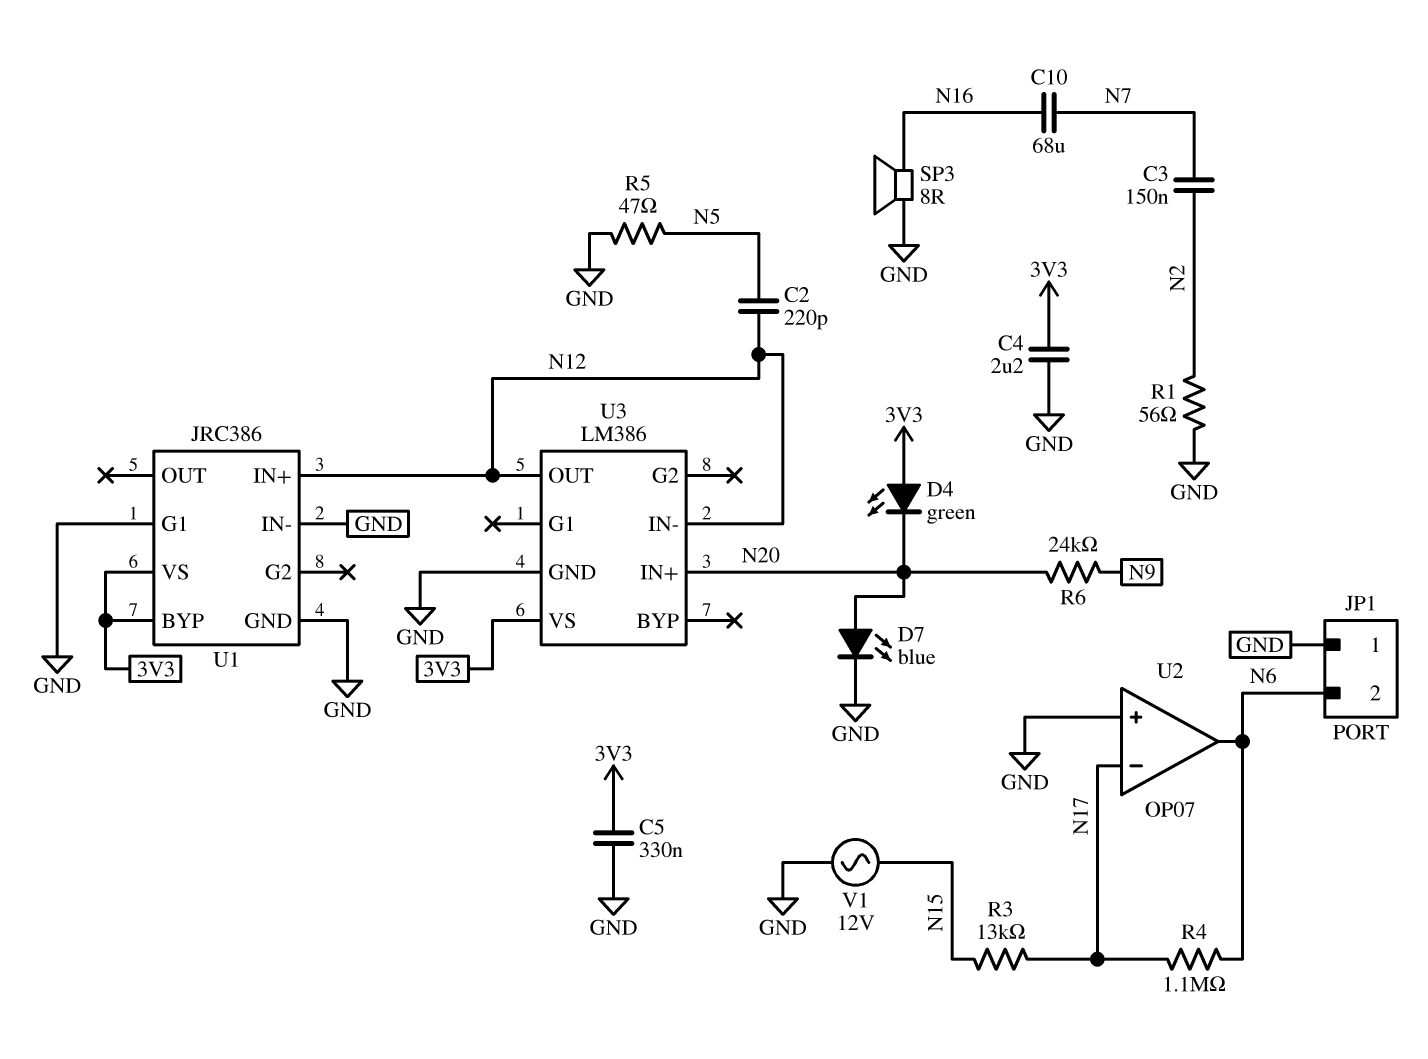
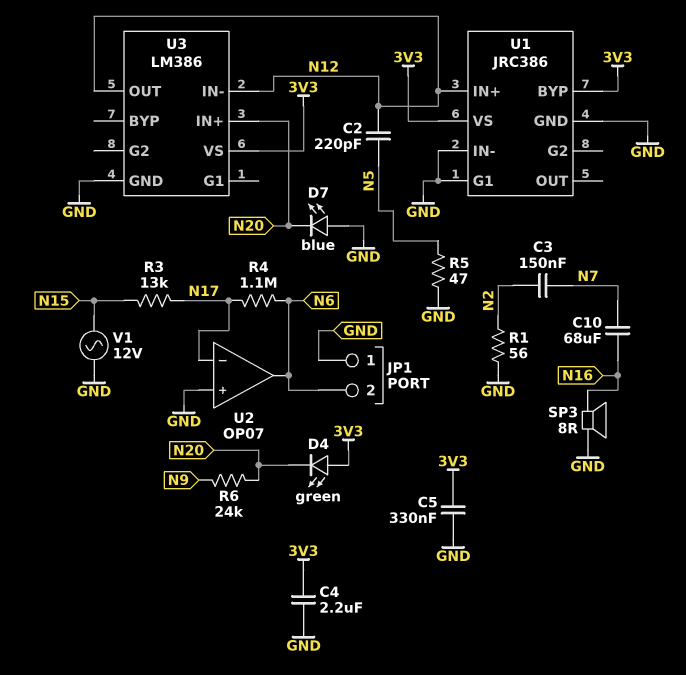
D7: LED blue (A N20, K GND) -> LED blue (A GND, K N20)

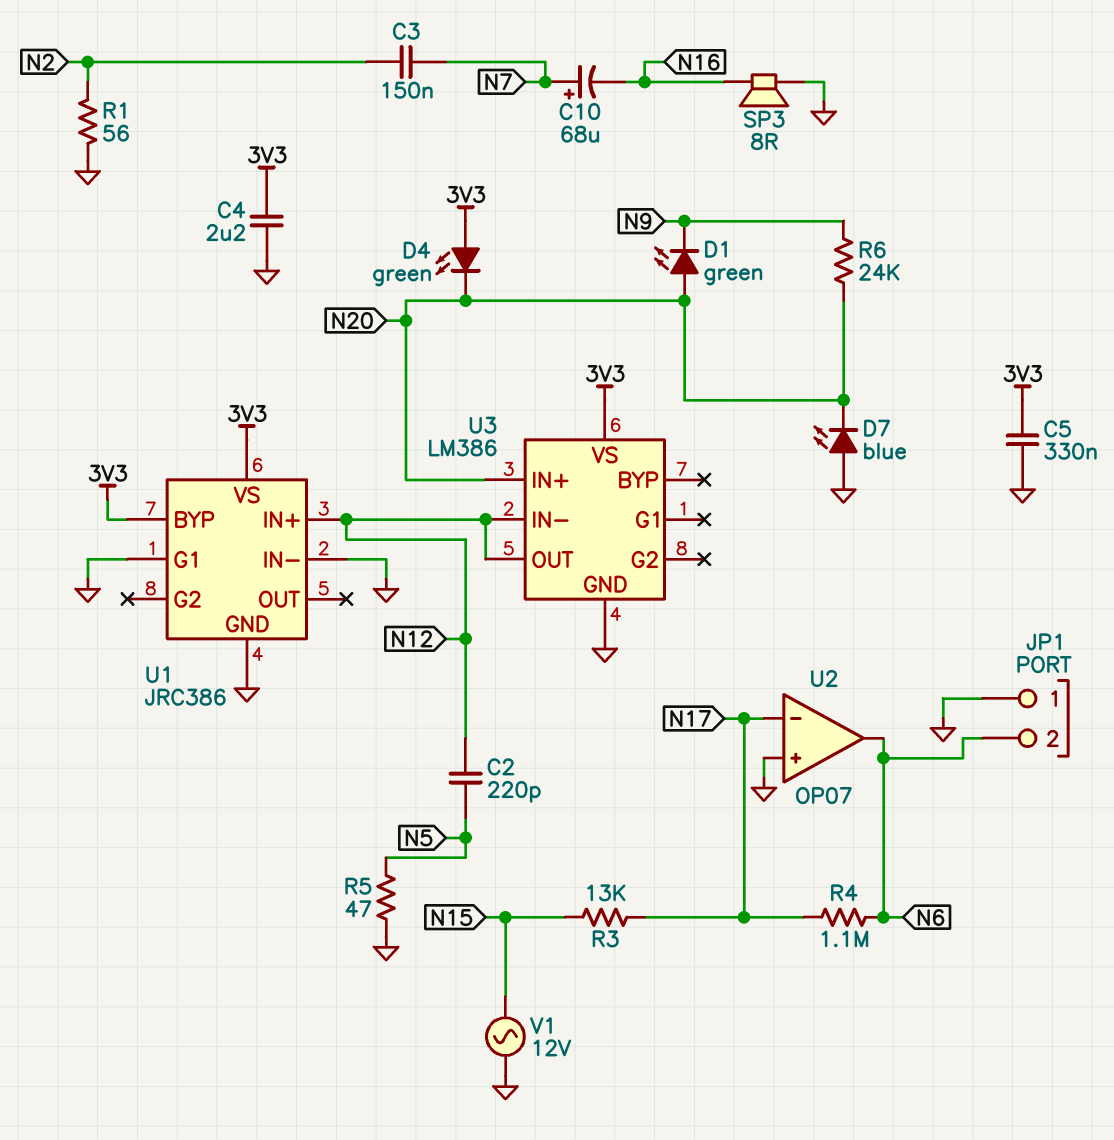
C10: 68uF (N7, N16) -> 68uF (plus N7, minus N16)
D1: none -> LED green (A N20, K N9)

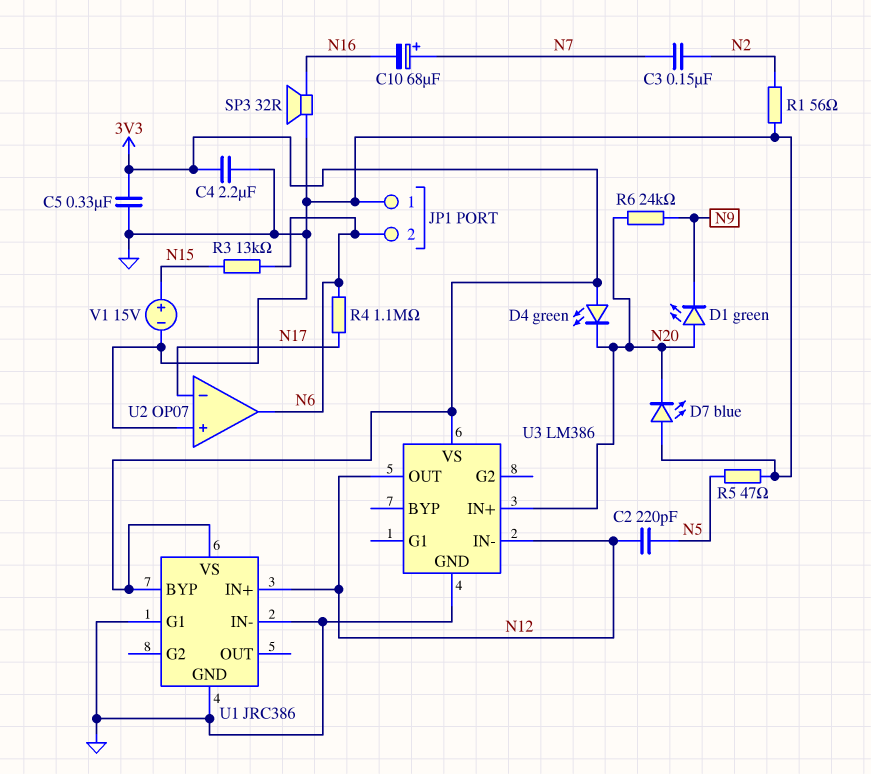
R3: 13k (N15, N17) -> 13k (N6, N15)
SP3: speaker 8R (GND, N16) -> speaker 32R (GND, N16)
V1: AC 12V (GND, N15) -> 15V (plus N15, minus GND)

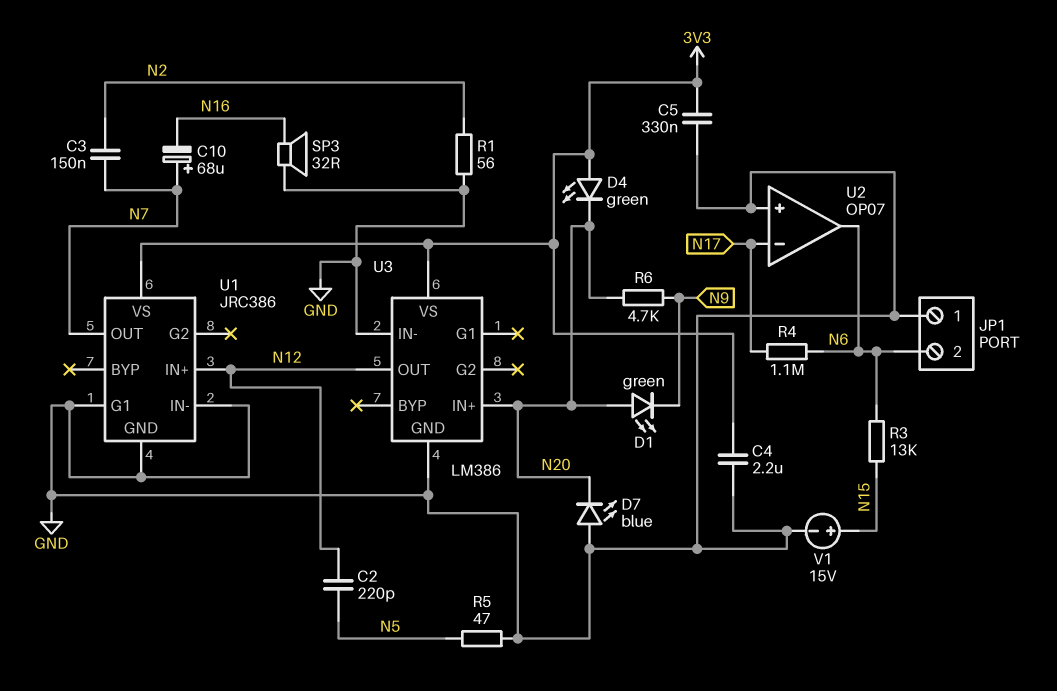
R6: 24k (N9, N20) -> 4.7k (N9, N20)
U1 pin BYP: 3V3 -> none
U1 pin OUT: none -> N7
U3 pin IN-: N12 -> GND

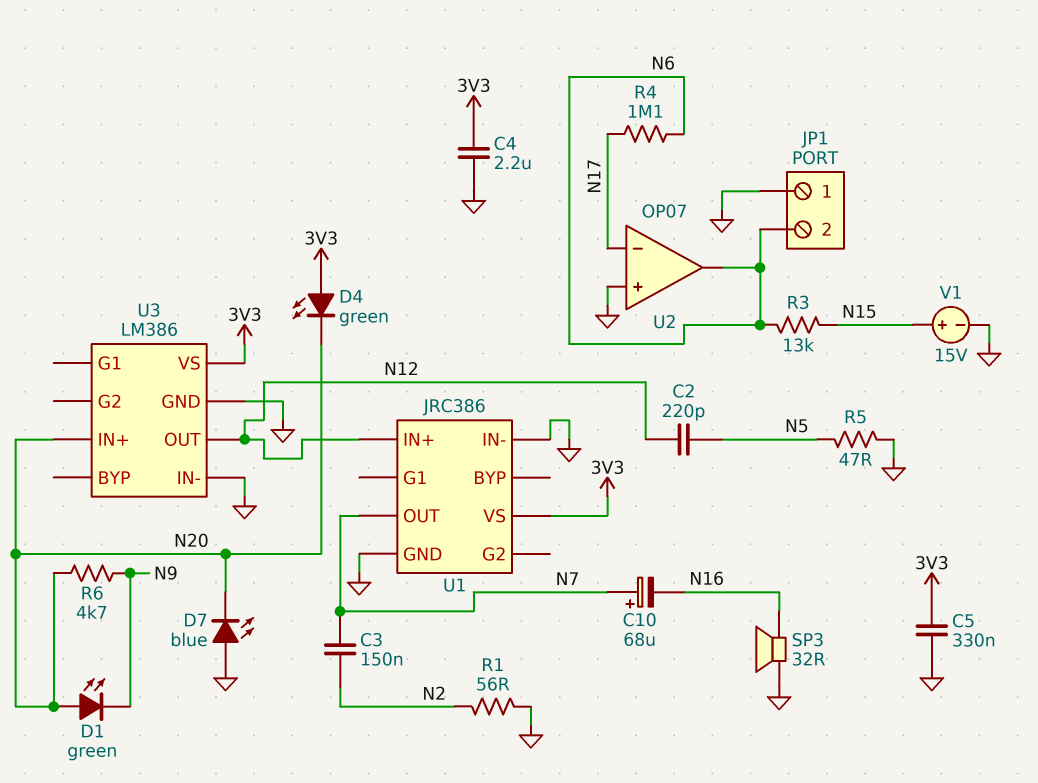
U1 pin G1: GND -> none

